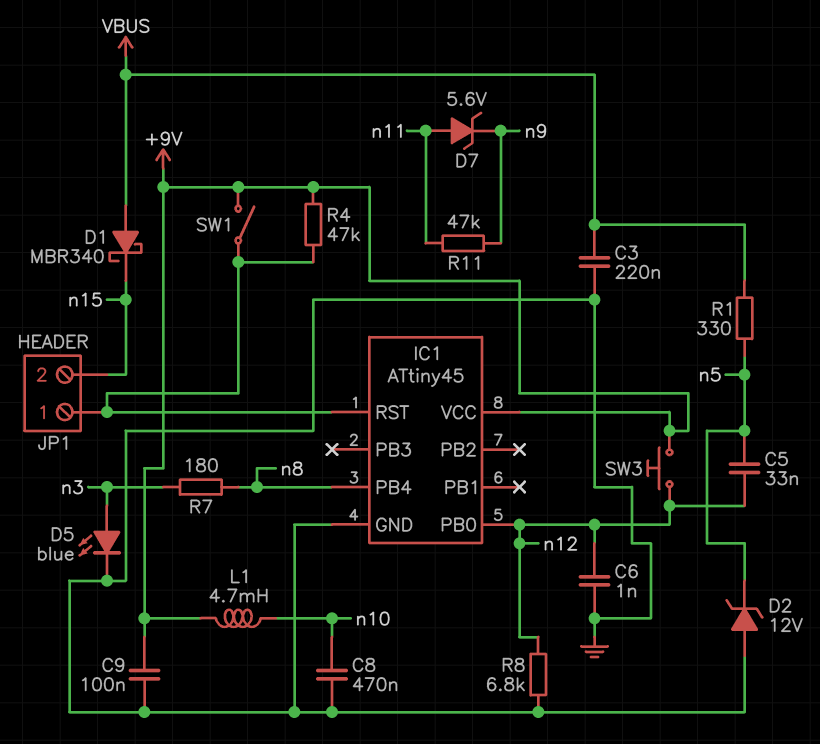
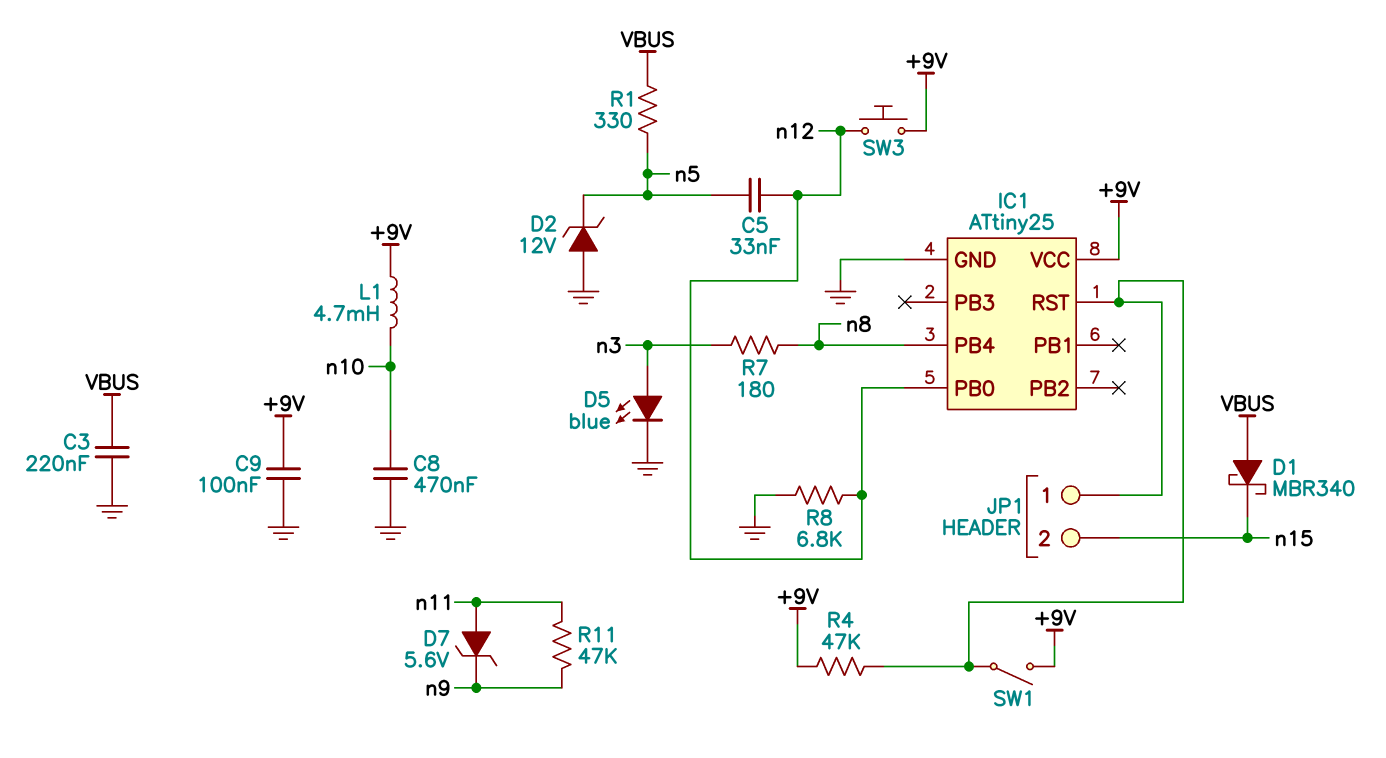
C6: 1nF (GND, n12) -> none
IC1: ATtiny45 -> ATtiny25

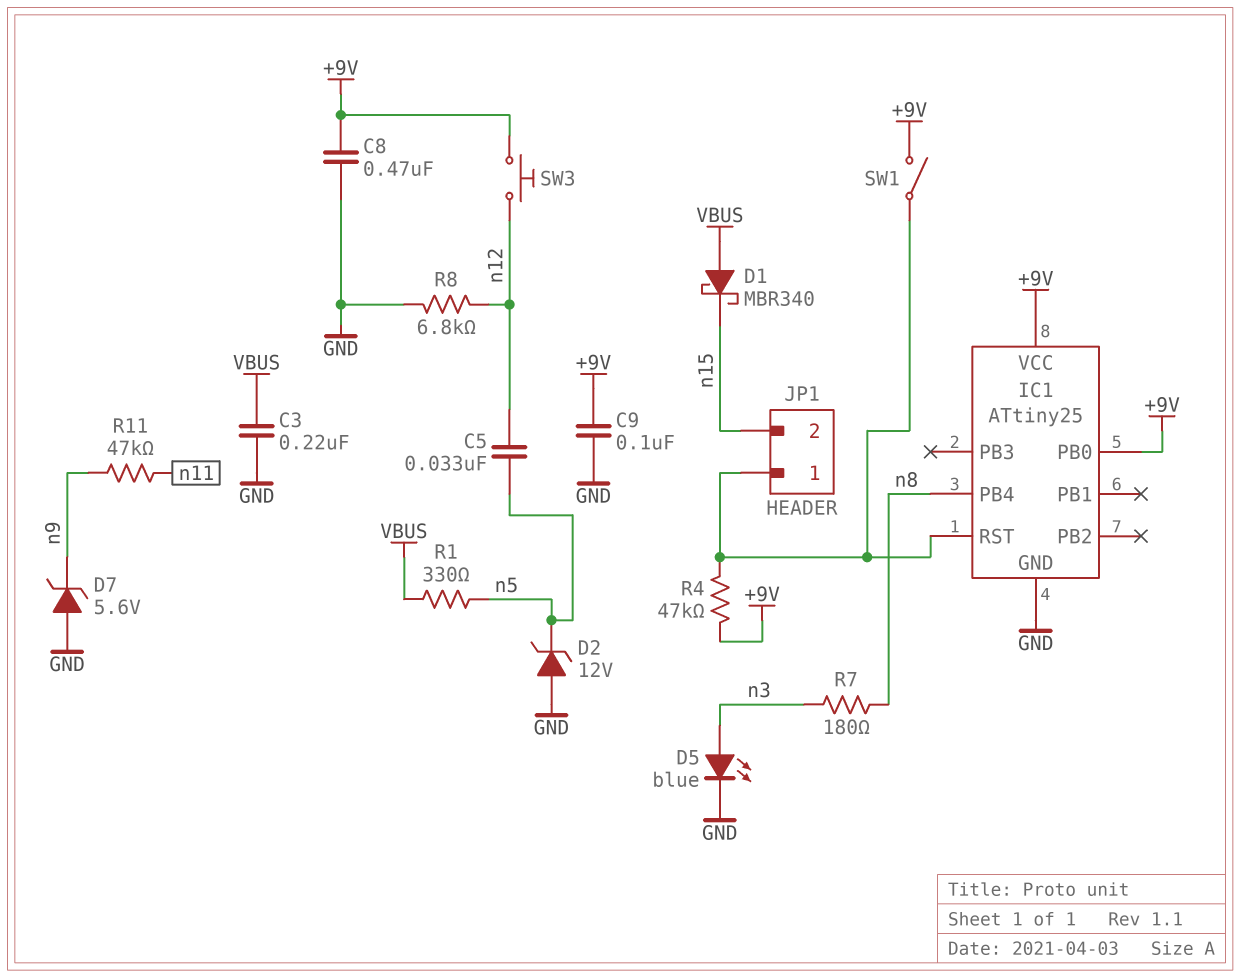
C8: 470nF (GND, n10) -> 470nF (+9V, GND)
D7: zener 5.6V (A n11, K n9) -> zener 5.6V (A GND, K n9)
IC1 pin PB0: n12 -> +9V
L1: 4.7mH (+9V, n10) -> none

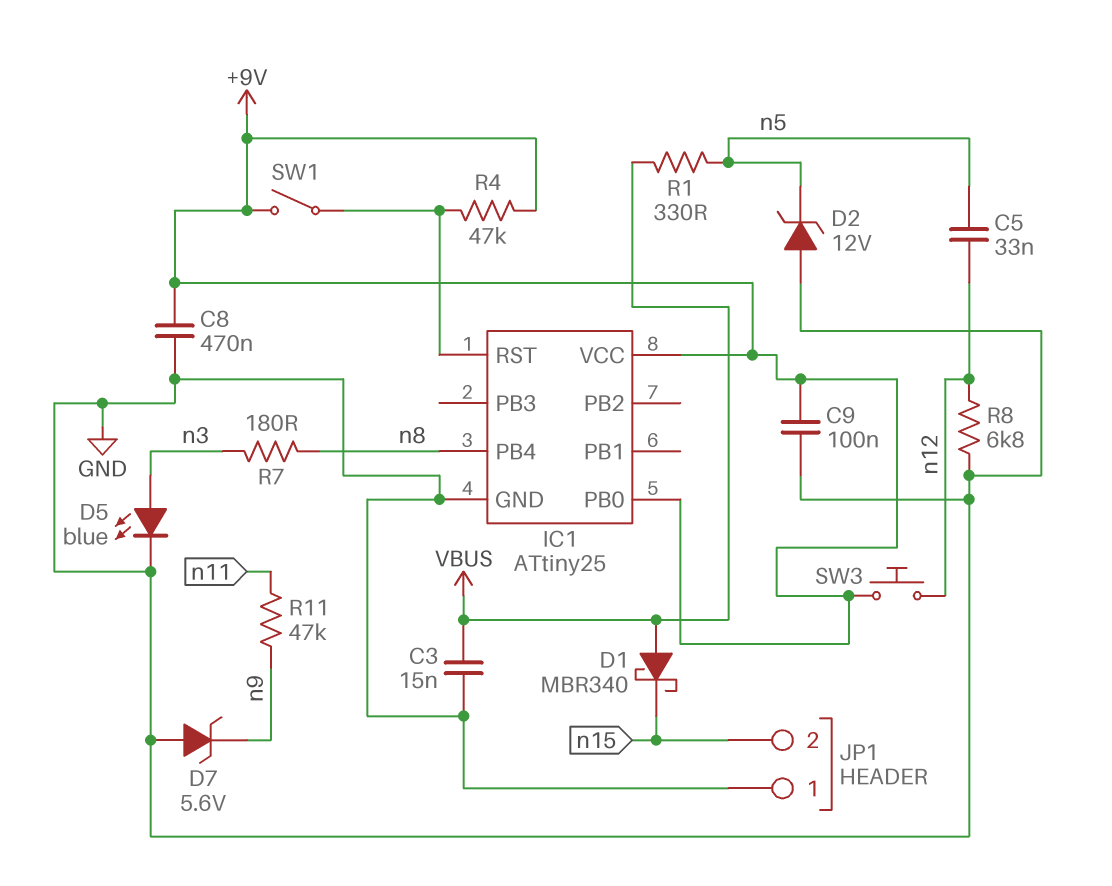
C3: 220nF (GND, VBUS) -> 15nF (GND, VBUS)
JP1 pin 1: IC1/RST -> GND

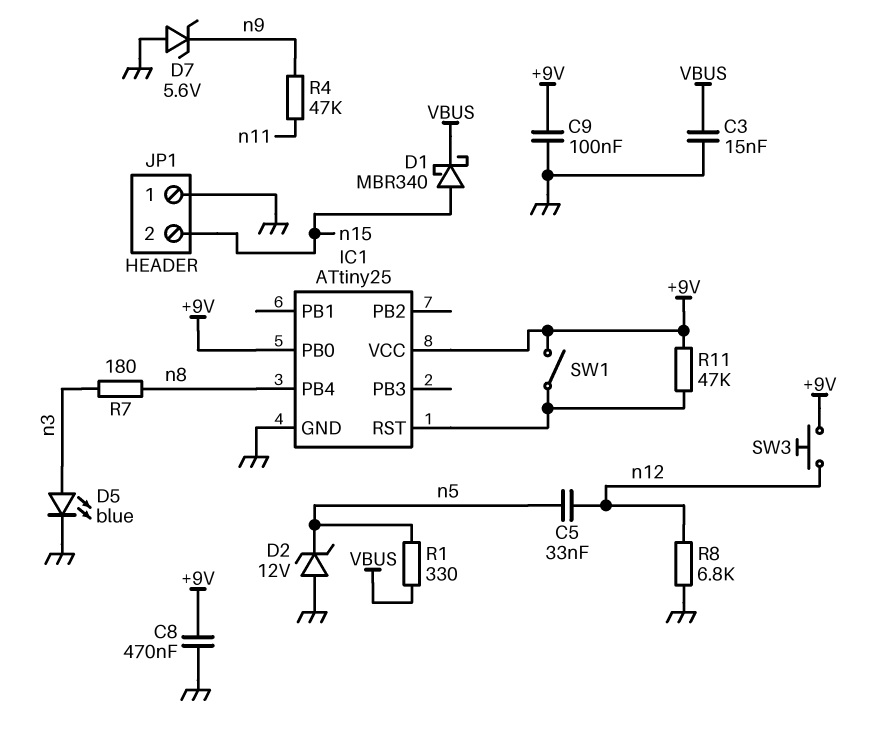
D1: schottky MBR340 (A VBUS, K n15) -> schottky MBR340 (A n15, K VBUS)
R4: 47k (+9V, IC1/RST) -> 47k (n9, n11)
R11: 47k (n9, n11) -> 47k (+9V, IC1/RST)

